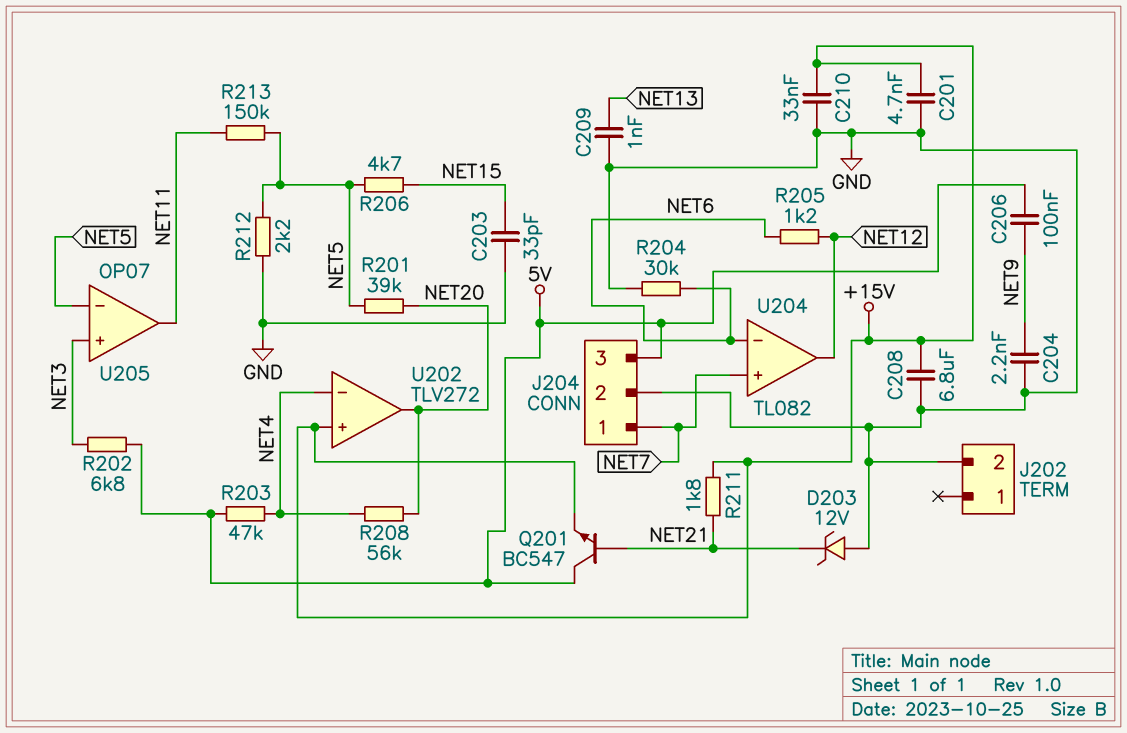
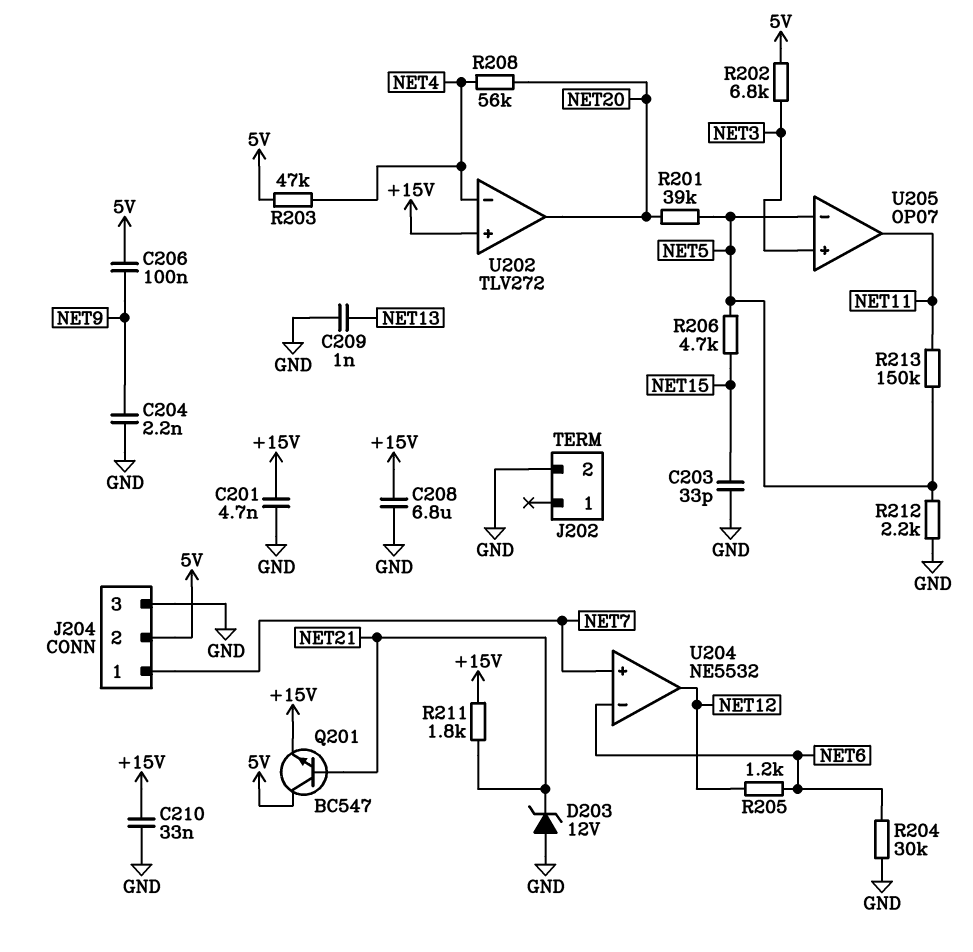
J204 pin 2: GND -> 5V
J204 pin 3: 5V -> GND
U204: TL082 -> NE5532

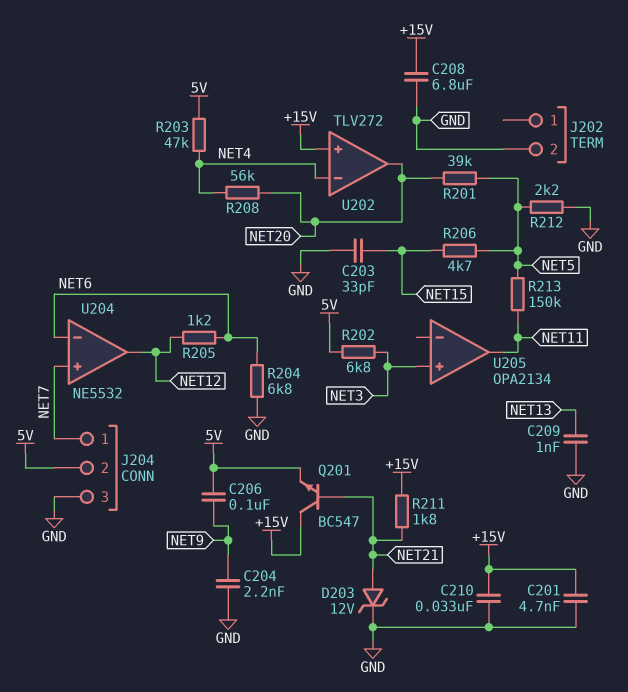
D203: zener 12V (A GND, K NET21) -> zener 12V (A NET21, K GND)
Q201: NPN BC547 (B NET21, C 5V, E +15V) -> NPN BC547 (B NET21, C +15V, E 5V)
R204: 30k (GND, NET6) -> 6.8k (GND, NET6)
U205: OP07 -> OPA2134
U205 pin in-: NET5 -> none

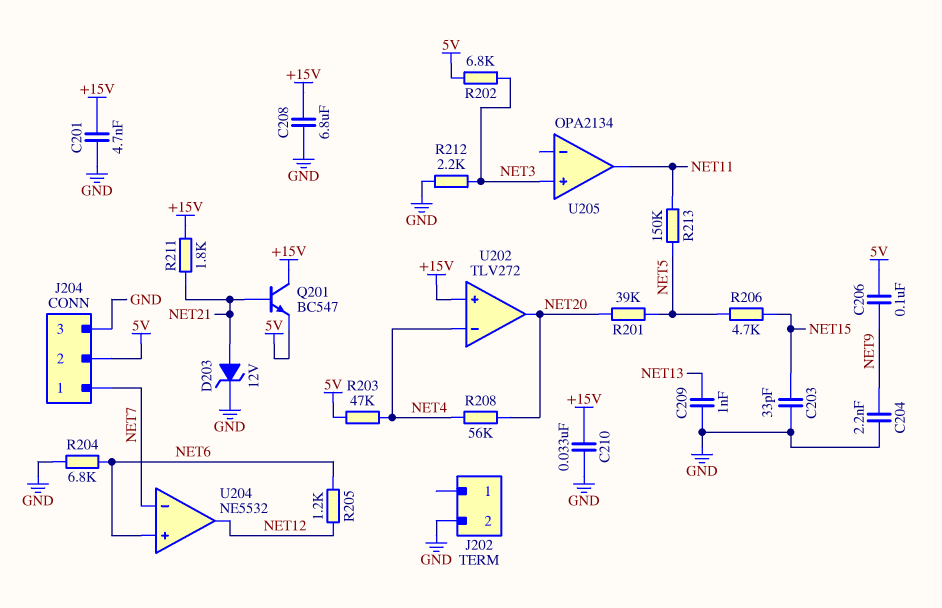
R212: 2.2k (GND, NET5) -> 2.2k (GND, NET3)
U204 pin in+: NET7 -> NET6
U204 pin in-: NET6 -> NET7

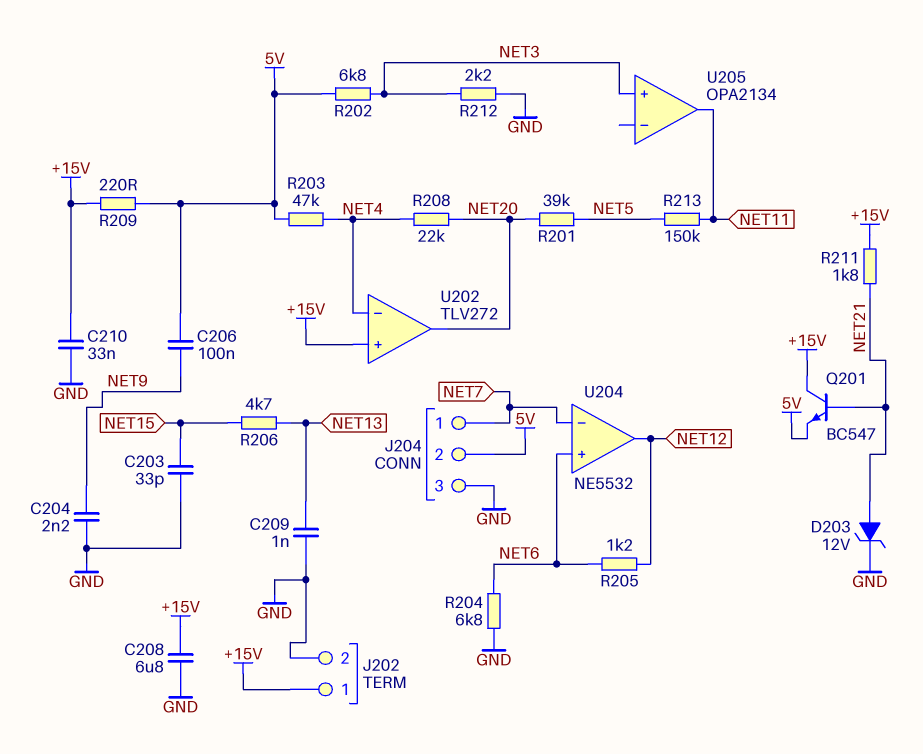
C201: 4.7nF (+15V, GND) -> none
J202 pin 1: none -> +15V
R206: 4.7k (NET5, NET15) -> 4.7k (NET13, NET15)
R208: 56k (NET4, NET20) -> 22k (NET4, NET20)
R209: none -> 220 (+15V, 5V)

